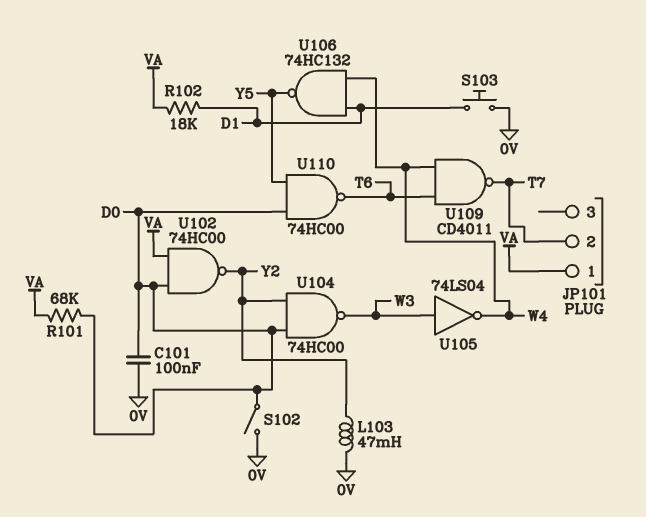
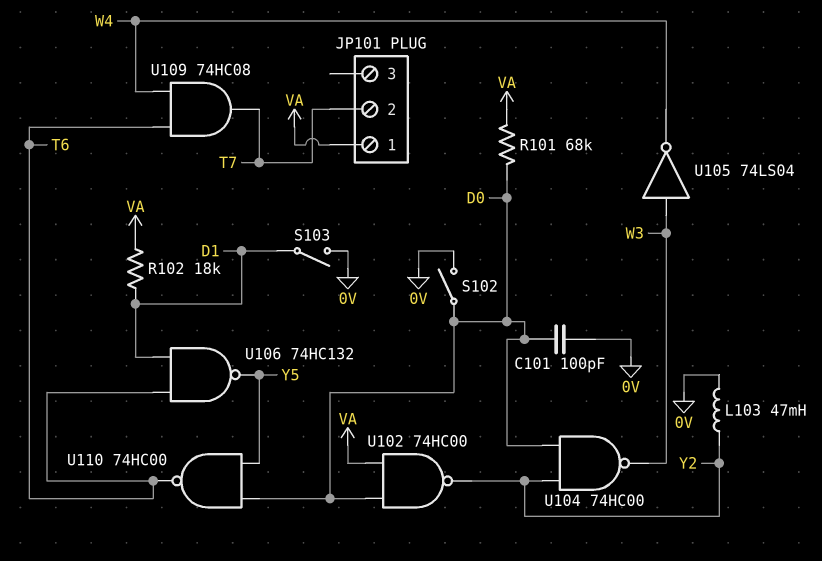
C101: 100nF (0V, D0) -> 100pF (0V, D0)
S103: button (0V, D1) -> switch (0V, D1)
U106: NAND 74HC132 (in D1, in W4, out Y5) -> NAND 74HC132 (in D1, in T6, out Y5)
U109: NAND CD4011 (in T6, in W4, out T7) -> AND 74HC08 (in T6, in W4, out T7)

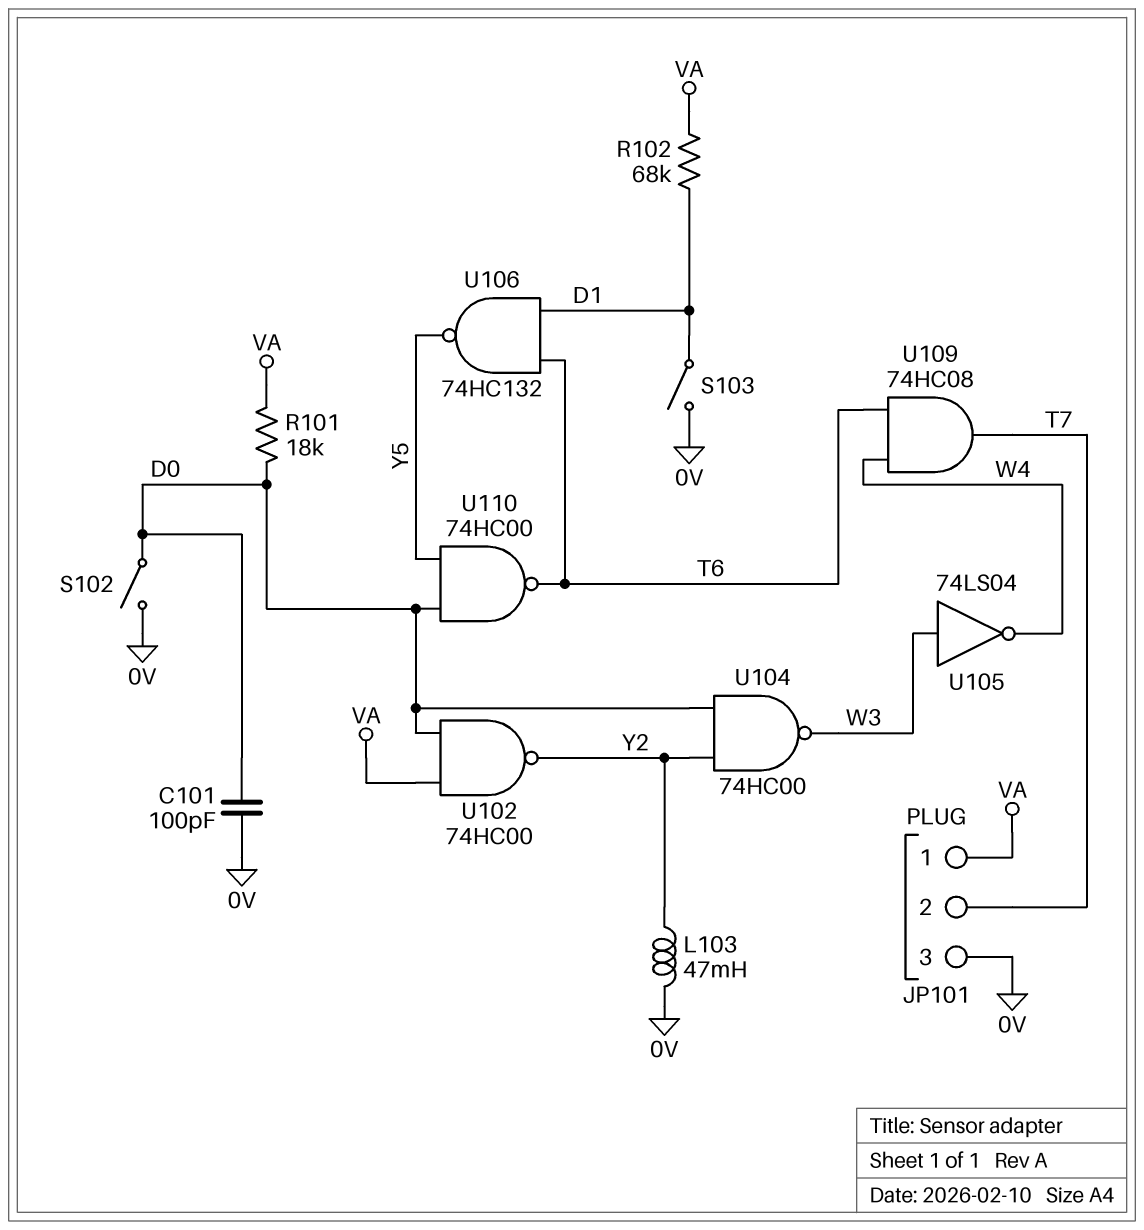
JP101 pin 3: none -> 0V
R101: 68k (D0, VA) -> 18k (D0, VA)
R102: 18k (D1, VA) -> 68k (D1, VA)

